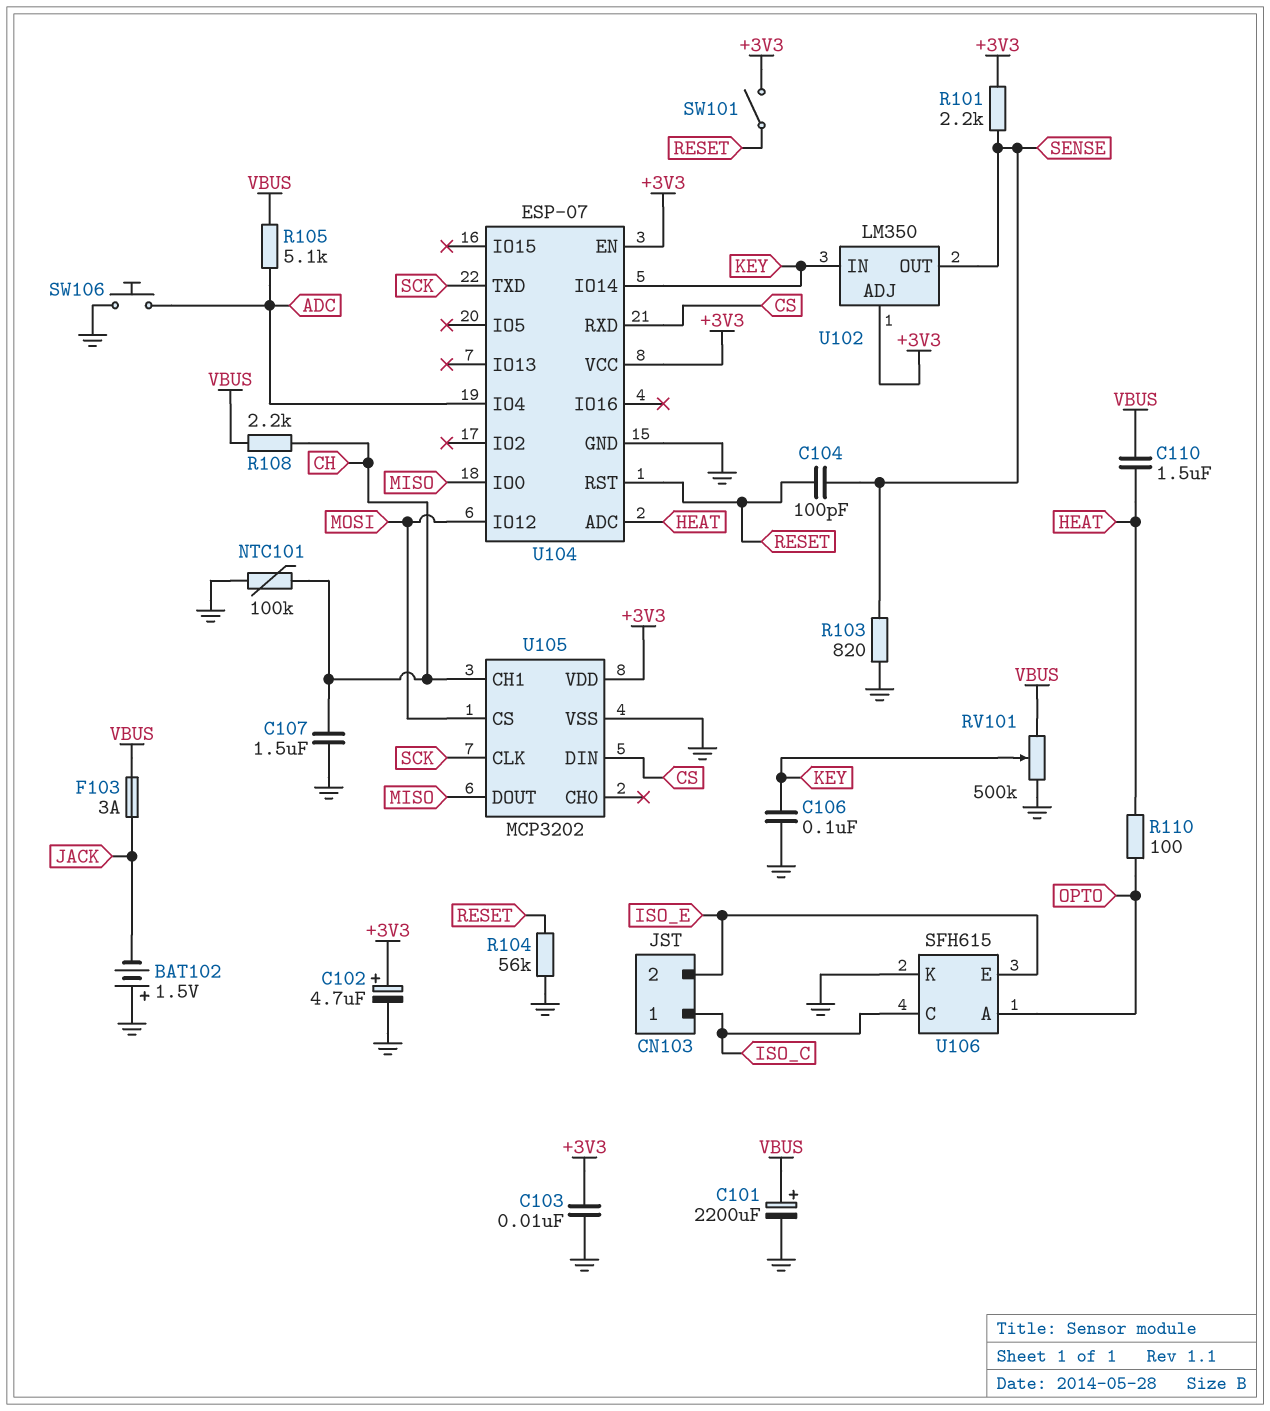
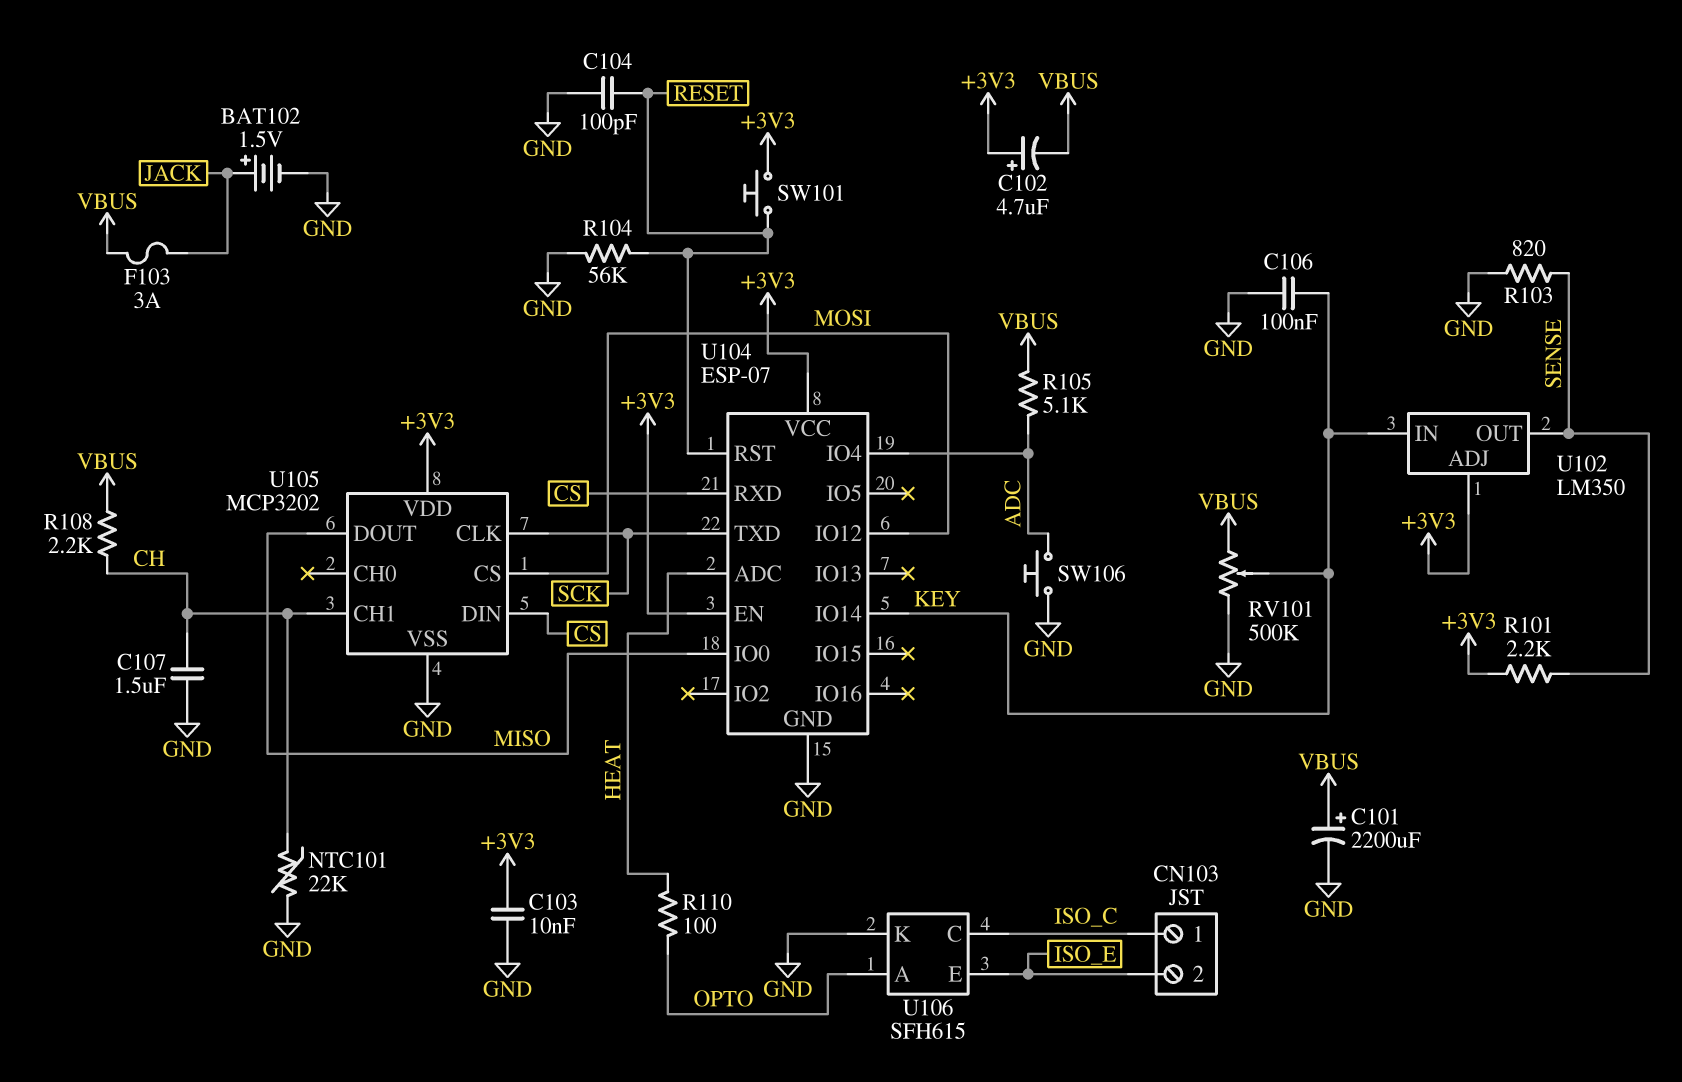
BAT102: 1.5V (plus GND, minus JACK) -> 1.5V (plus JACK, minus GND)
C102: 4.7uF (plus +3V3, minus GND) -> 4.7uF (plus +3V3, minus VBUS)
C104: 100pF (RESET, SENSE) -> 100pF (GND, RESET)
C110: 1.5uF (HEAT, VBUS) -> none
NTC101: 100k (CH, GND) -> 22k (CH, GND)
SW101: switch (+3V3, RESET) -> button (+3V3, RESET)

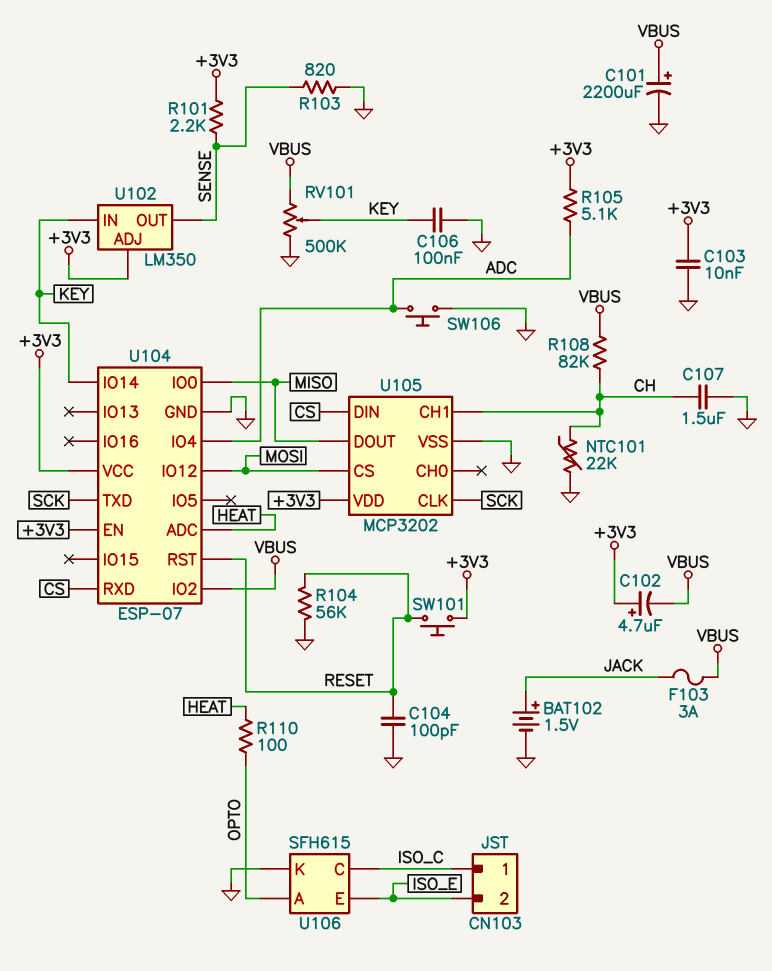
R105: 5.1k (ADC, VBUS) -> 5.1k (+3V3, ADC)
R108: 2.2k (CH, VBUS) -> 82k (CH, VBUS)
U104 pin IO2: none -> VBUS

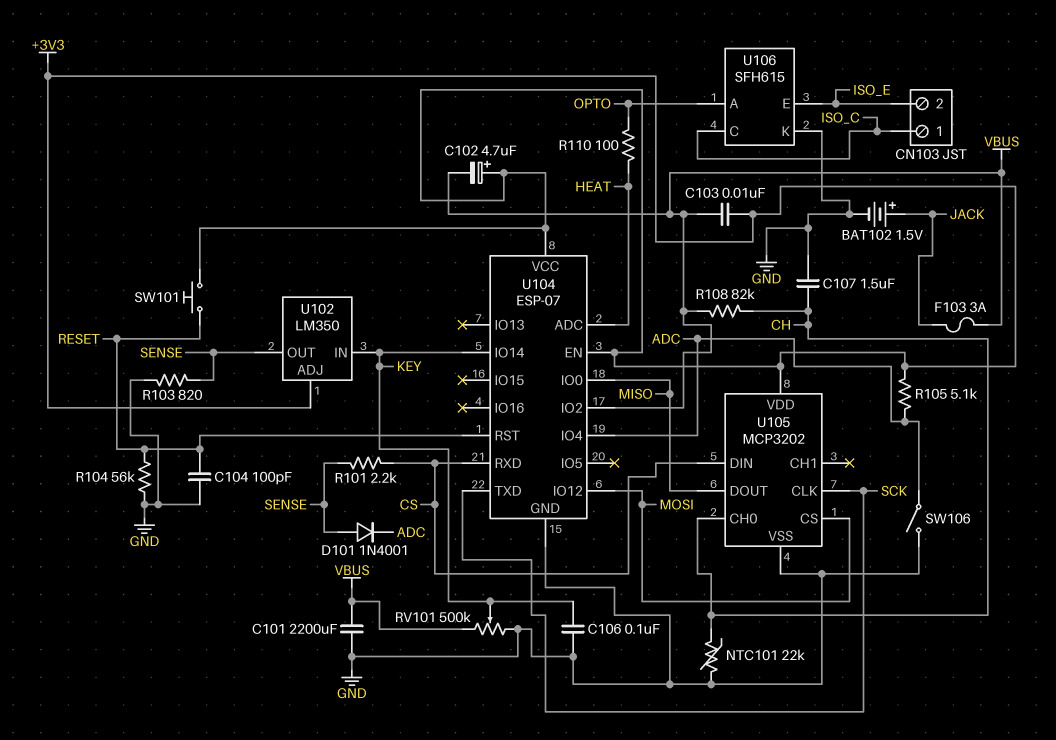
C101: 2200uF (plus VBUS, minus GND) -> 2200uF (GND, VBUS)
C103: 10nF (+3V3, GND) -> 10nF (+3V3, VBUS)
D101: none -> diode 1N4001 (A SENSE, K ADC)
R101: 2.2k (+3V3, SENSE) -> 2.2k (CS, SENSE)
SW106: button (ADC, GND) -> switch (ADC, GND)
U105 pin CH0: none -> CH
U105 pin CH1: CH -> none

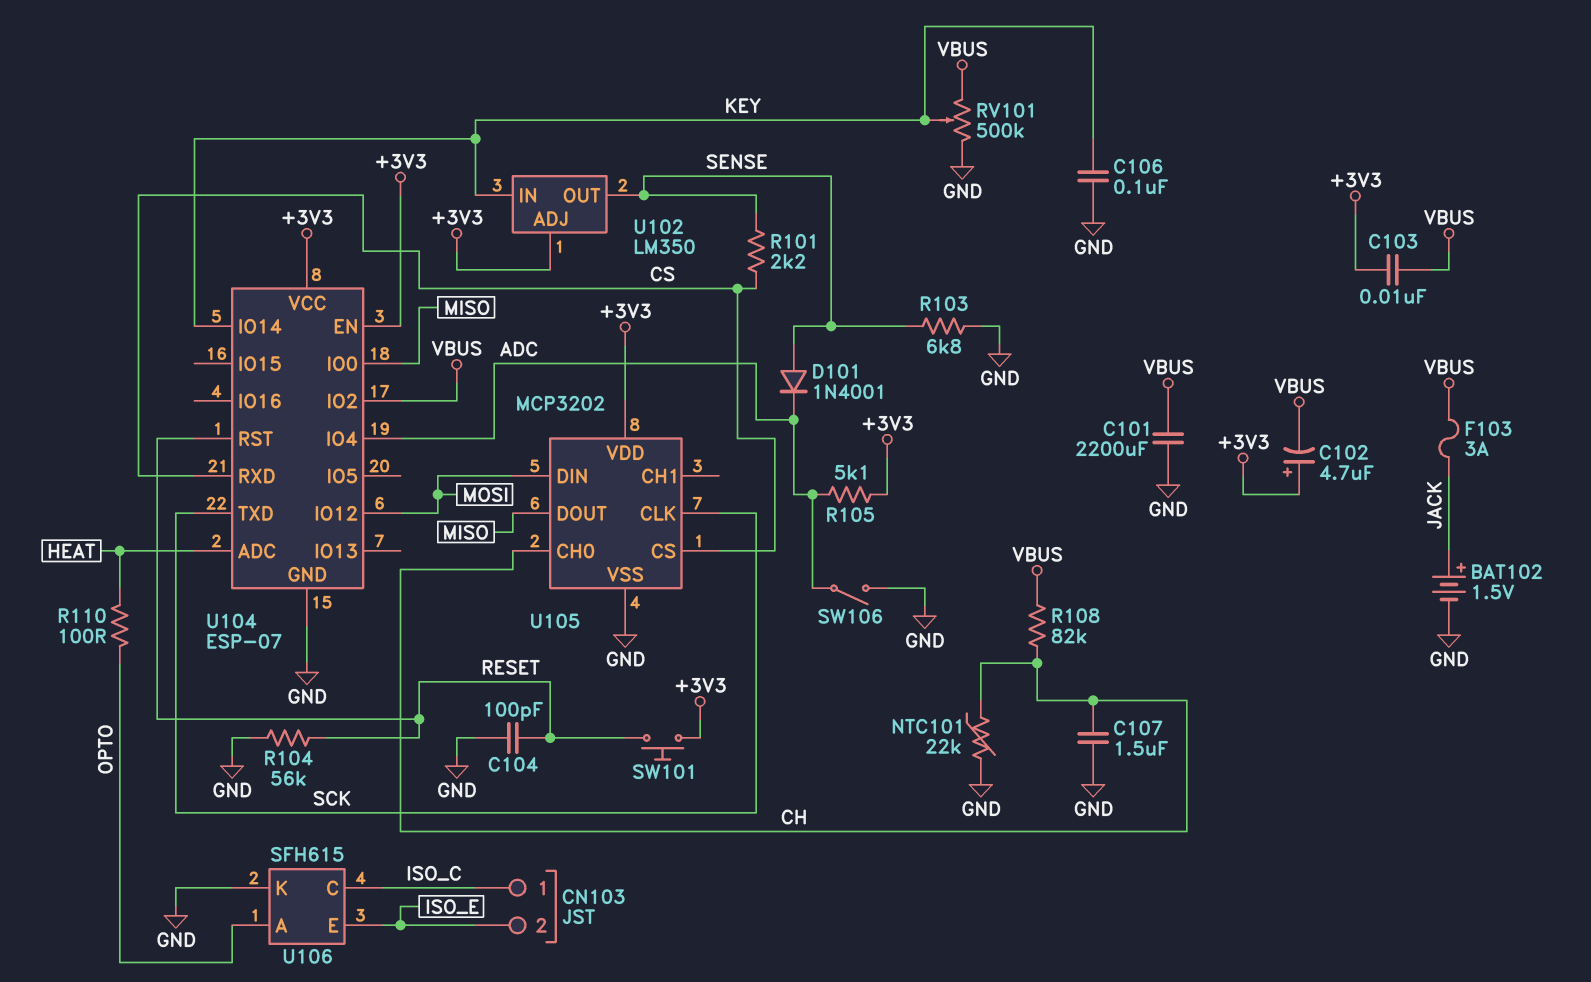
R103: 820 (GND, SENSE) -> 6.8k (GND, SENSE)
U105 pin CS: MOSI -> CS
U105 pin DIN: CS -> MOSI

